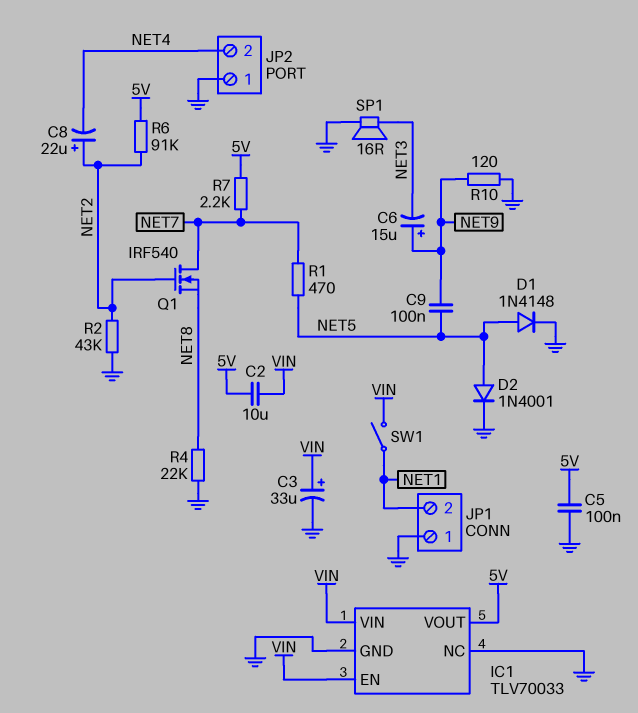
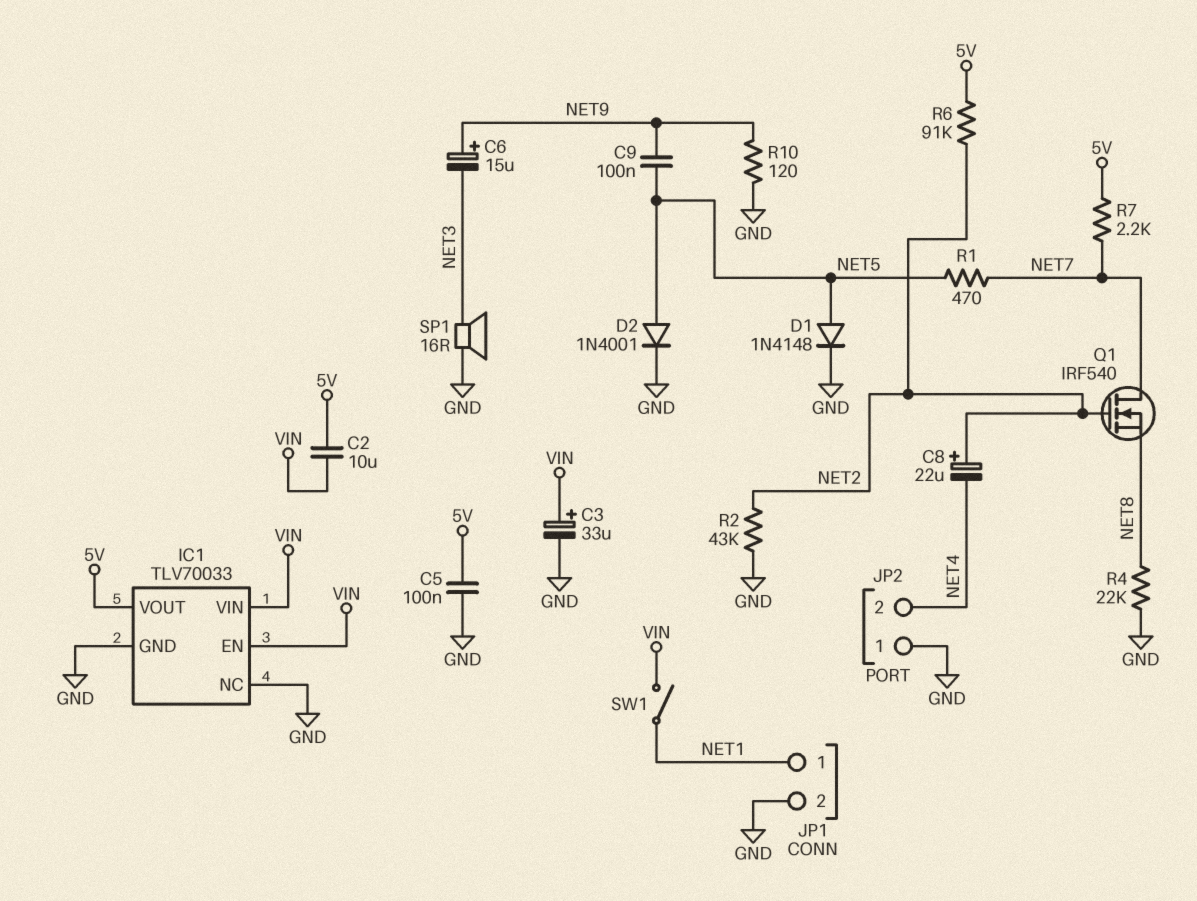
JP1 pin 1: GND -> NET1
JP1 pin 2: NET1 -> GND

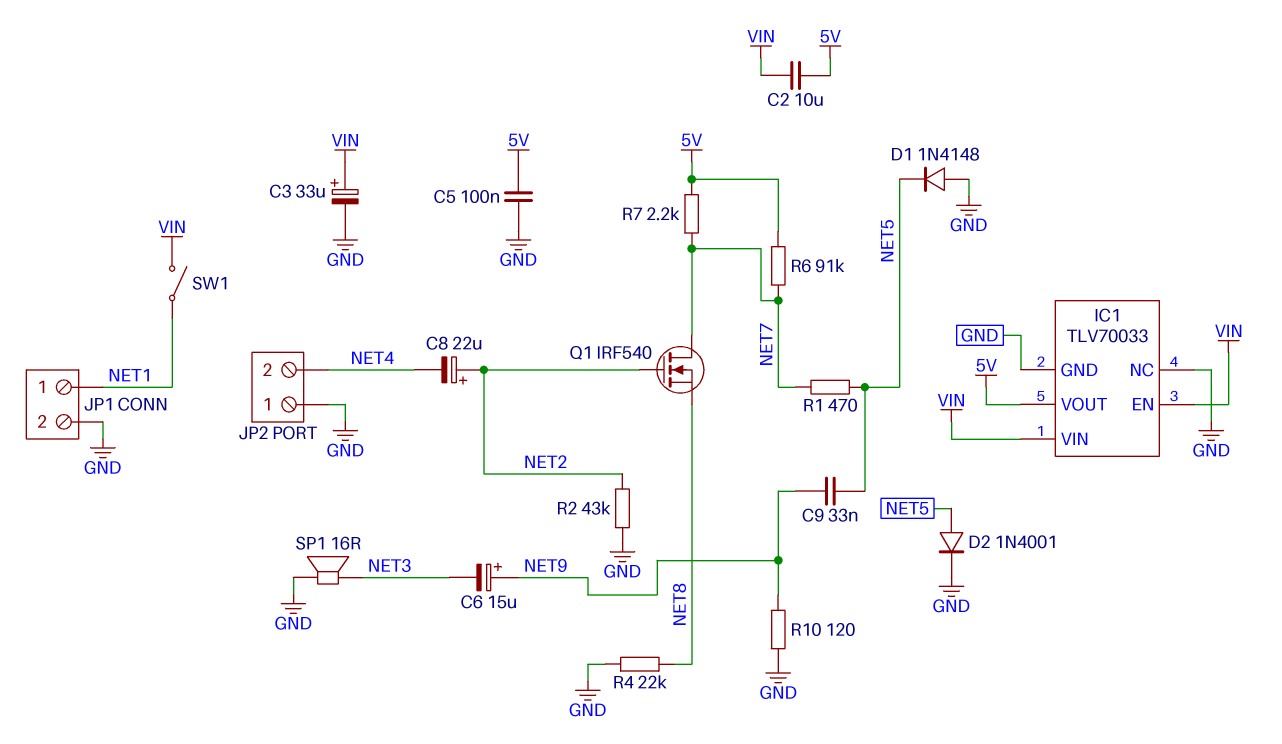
C9: 100nF (NET5, NET9) -> 33nF (NET5, NET9)
D1: diode 1N4148 (A NET5, K GND) -> diode 1N4148 (A GND, K NET5)
R6: 91k (5V, NET2) -> 91k (5V, NET7)

